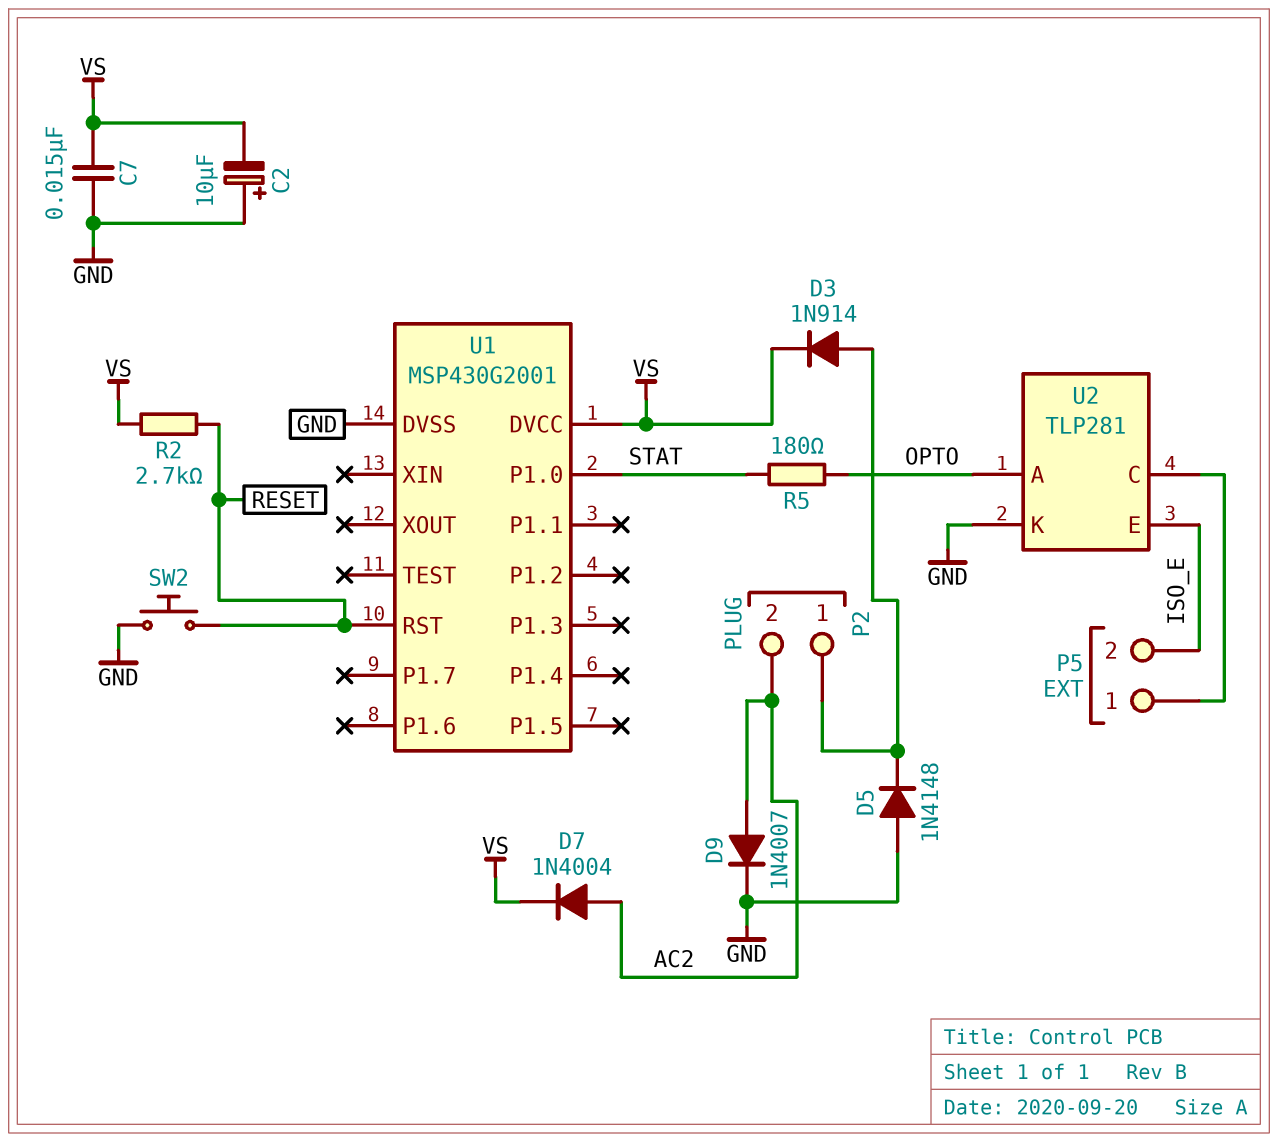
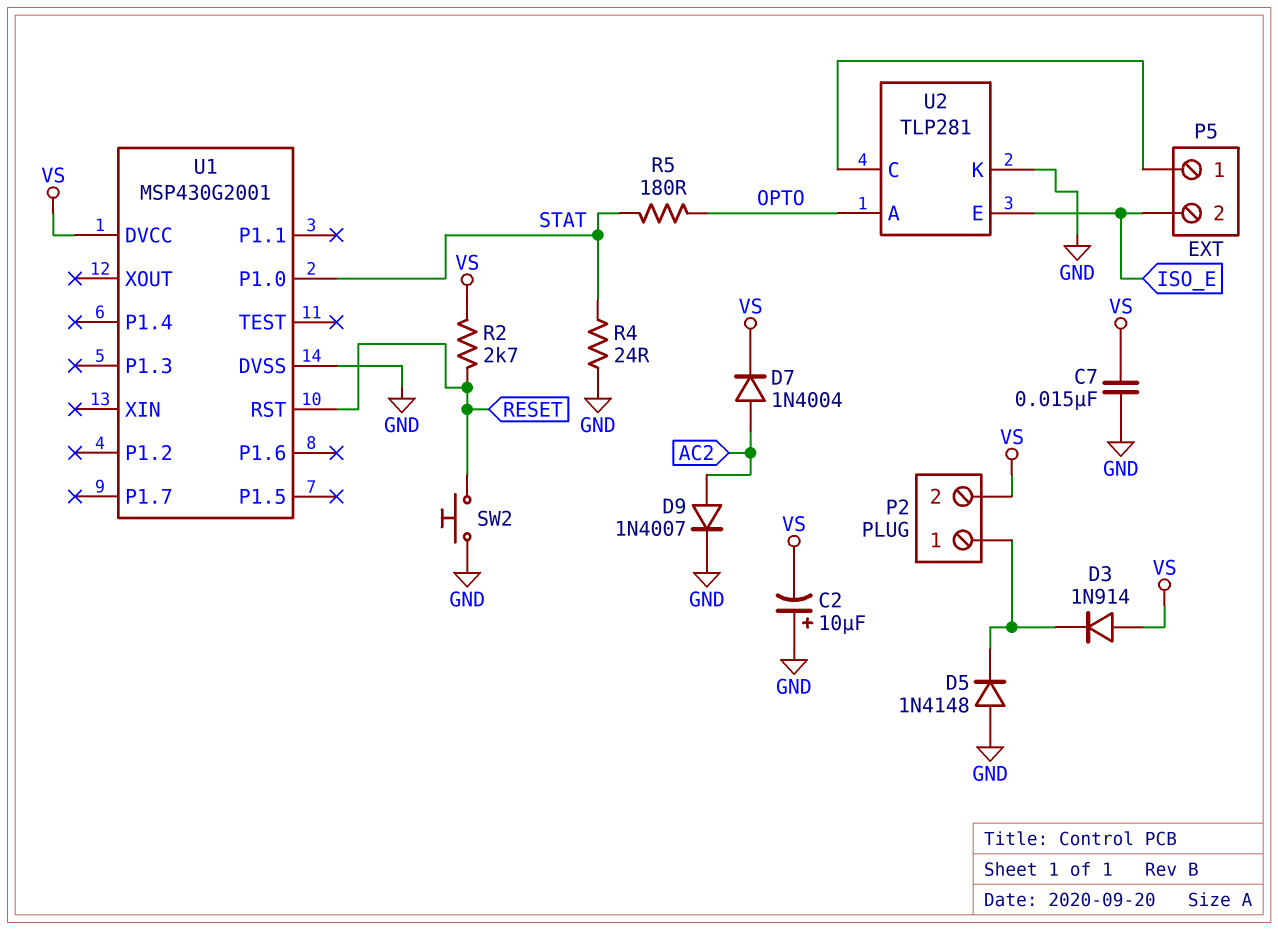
D3: diode 1N914 (A P2/1, K VS) -> diode 1N914 (A VS, K P2/1)
P2 pin 2: AC2 -> VS
R4: none -> 24 (GND, STAT)

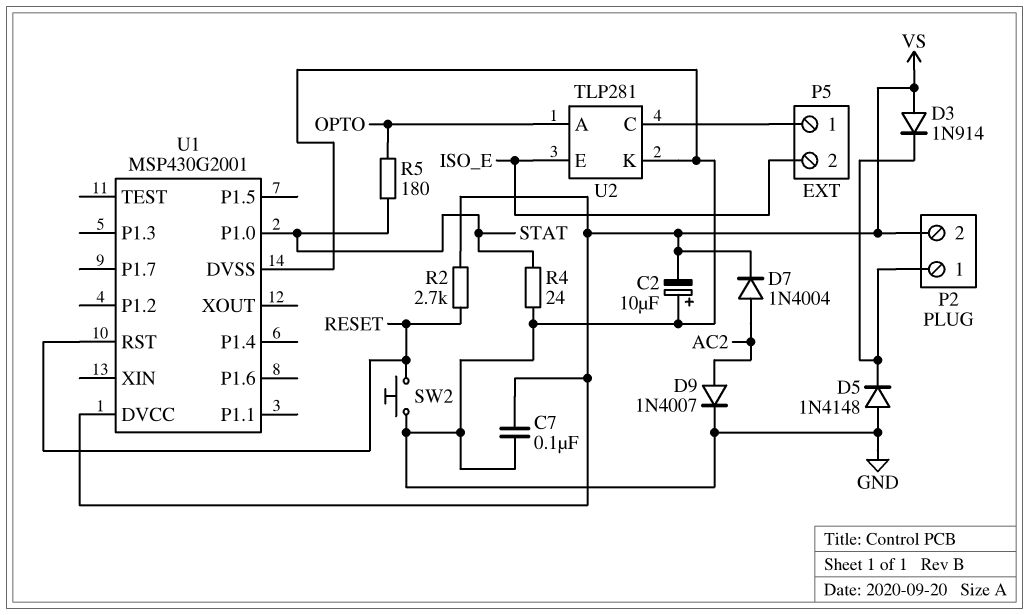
C7: 15nF (GND, VS) -> 100nF (GND, VS)

